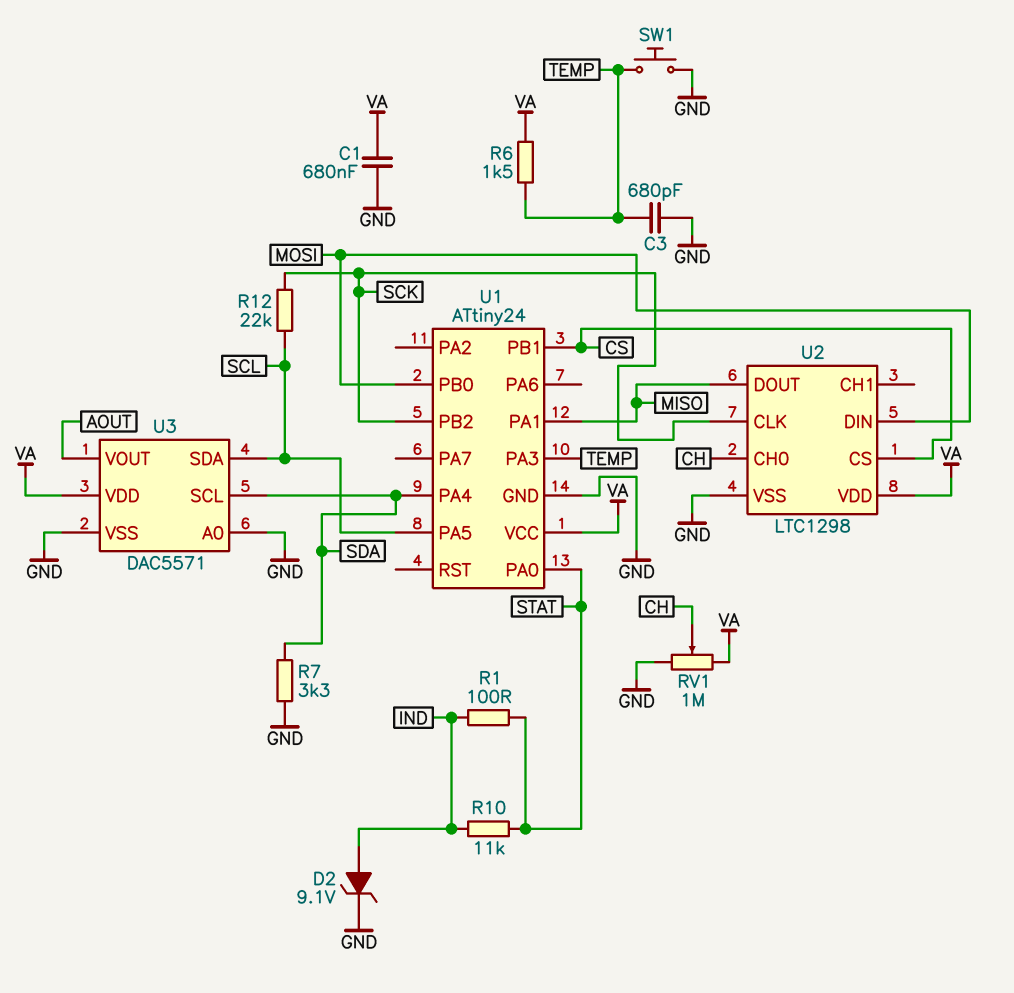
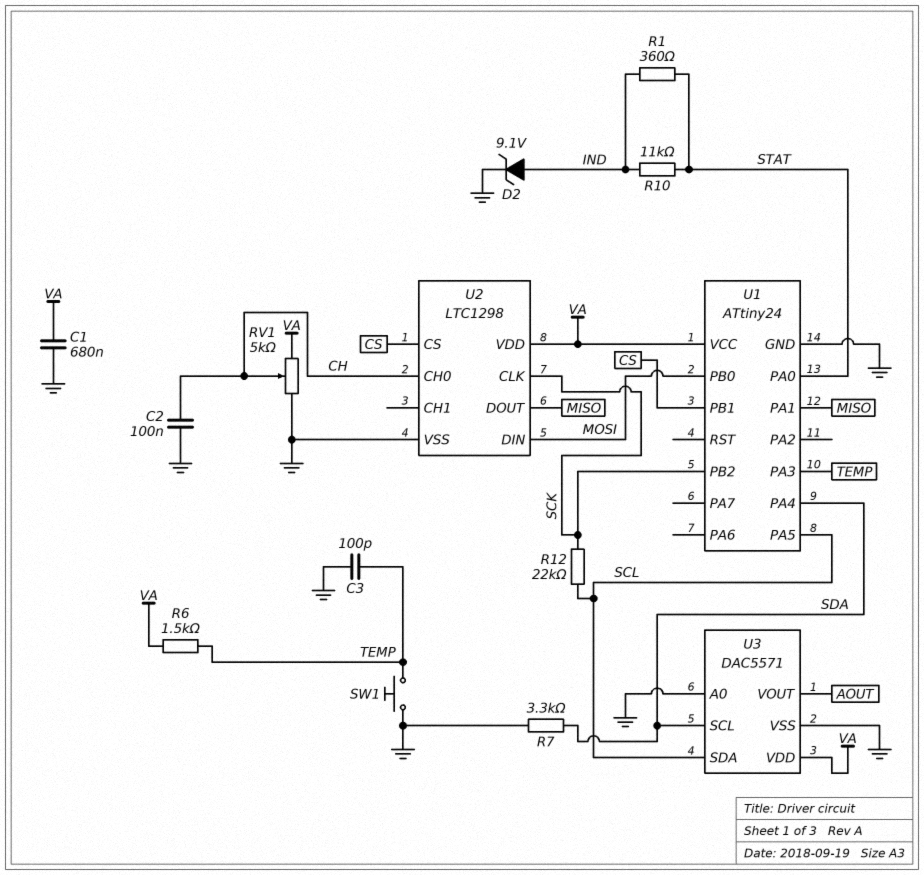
C2: none -> 100nF (CH, GND)
C3: 680pF (GND, TEMP) -> 100pF (GND, TEMP)
R1: 100 (IND, STAT) -> 360 (IND, STAT)
RV1: 1M (GND, VA, wiper CH) -> 5k (GND, VA, wiper CH)

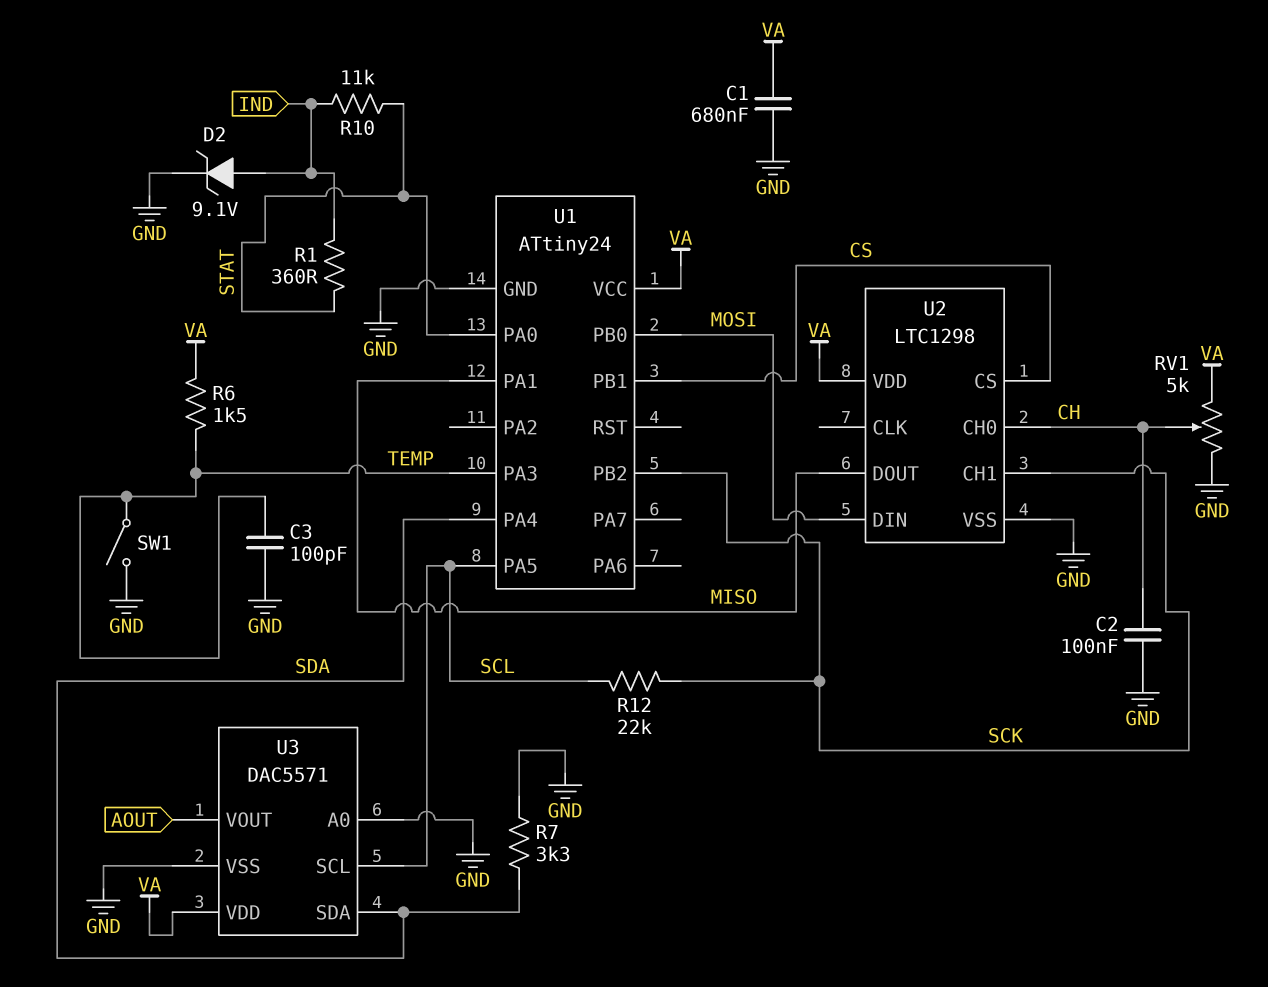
SW1: button (GND, TEMP) -> switch (GND, TEMP)
U2 pin CH1: none -> SCK
U2 pin CLK: SCK -> none
U3 pin SCL: SDA -> SCL
U3 pin SDA: SCL -> SDA

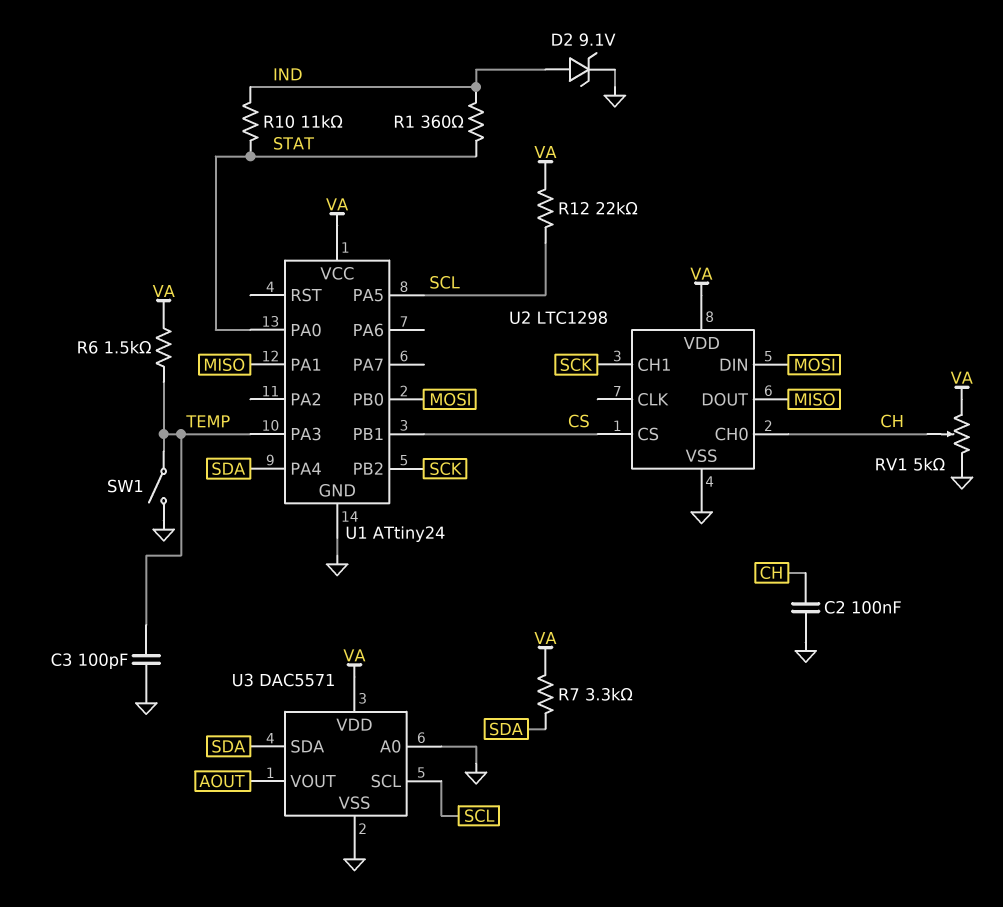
C1: 680nF (GND, VA) -> none
R7: 3.3k (GND, SDA) -> 3.3k (SDA, VA)
R12: 22k (SCK, SCL) -> 22k (SCL, VA)

